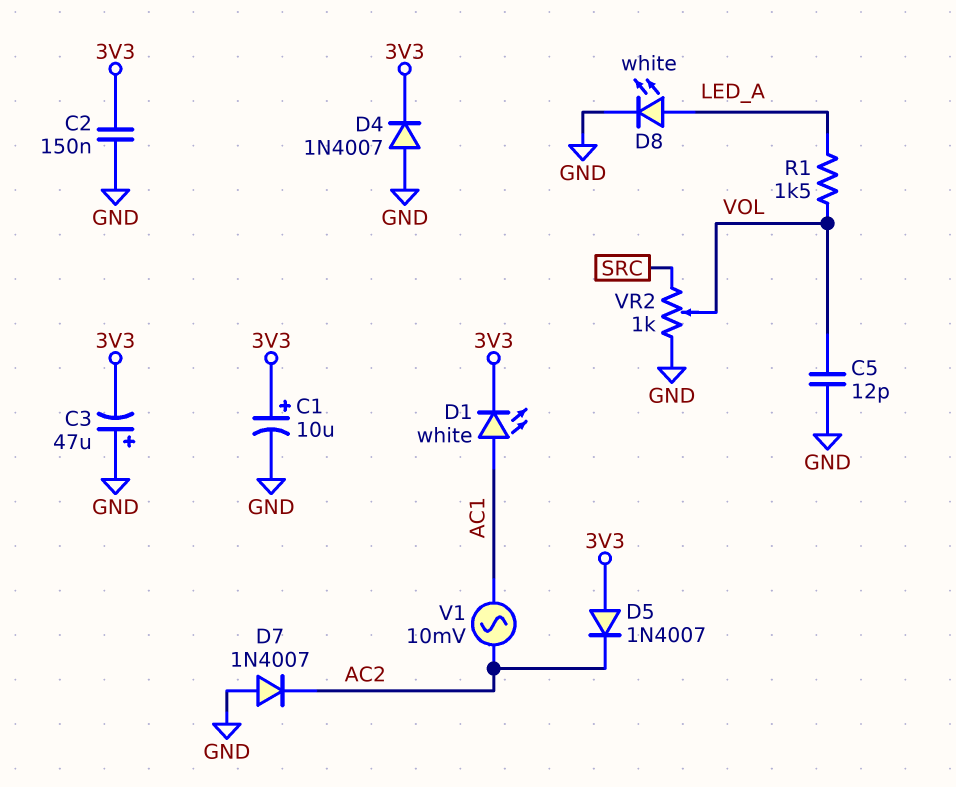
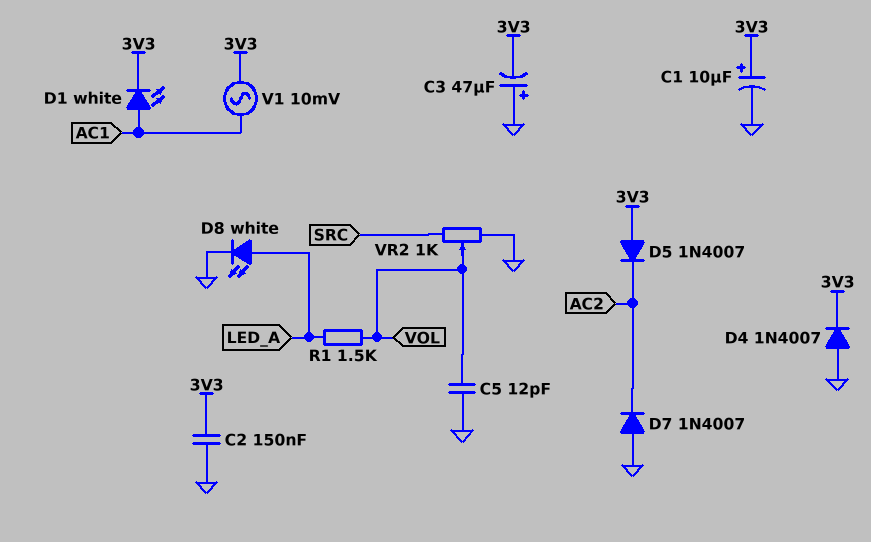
V1: AC 10mV (AC1, AC2) -> AC 10mV (3V3, AC1)

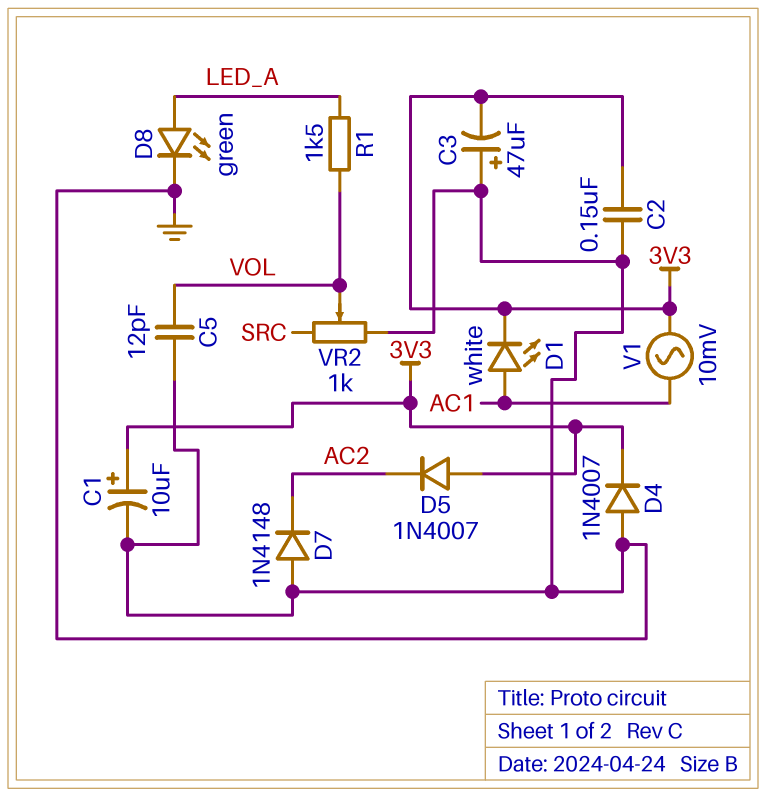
D7: diode 1N4007 (A GND, K AC2) -> diode 1N4148 (A GND, K AC2)
D8: LED white (A LED_A, K GND) -> LED green (A LED_A, K GND)

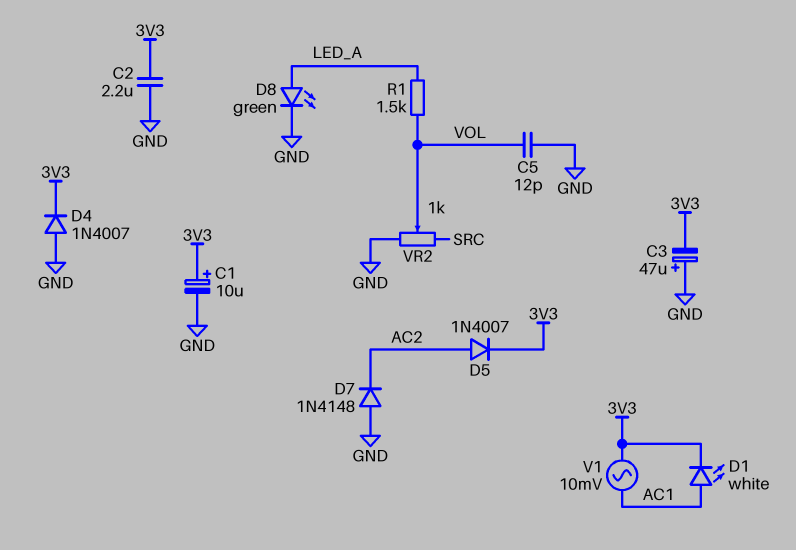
C2: 150nF (3V3, GND) -> 2.2uF (3V3, GND)
D5: diode 1N4007 (A 3V3, K AC2) -> diode 1N4007 (A AC2, K 3V3)

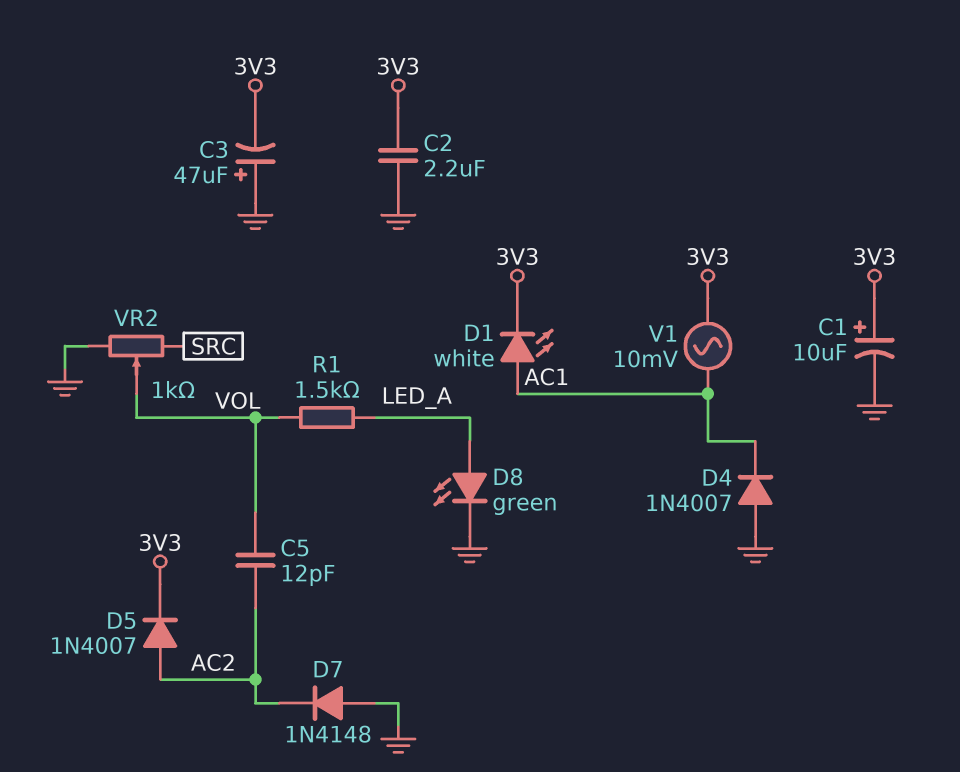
C5: 12pF (GND, VOL) -> 12pF (AC2, VOL)
D4: diode 1N4007 (A GND, K 3V3) -> diode 1N4007 (A GND, K AC1)

